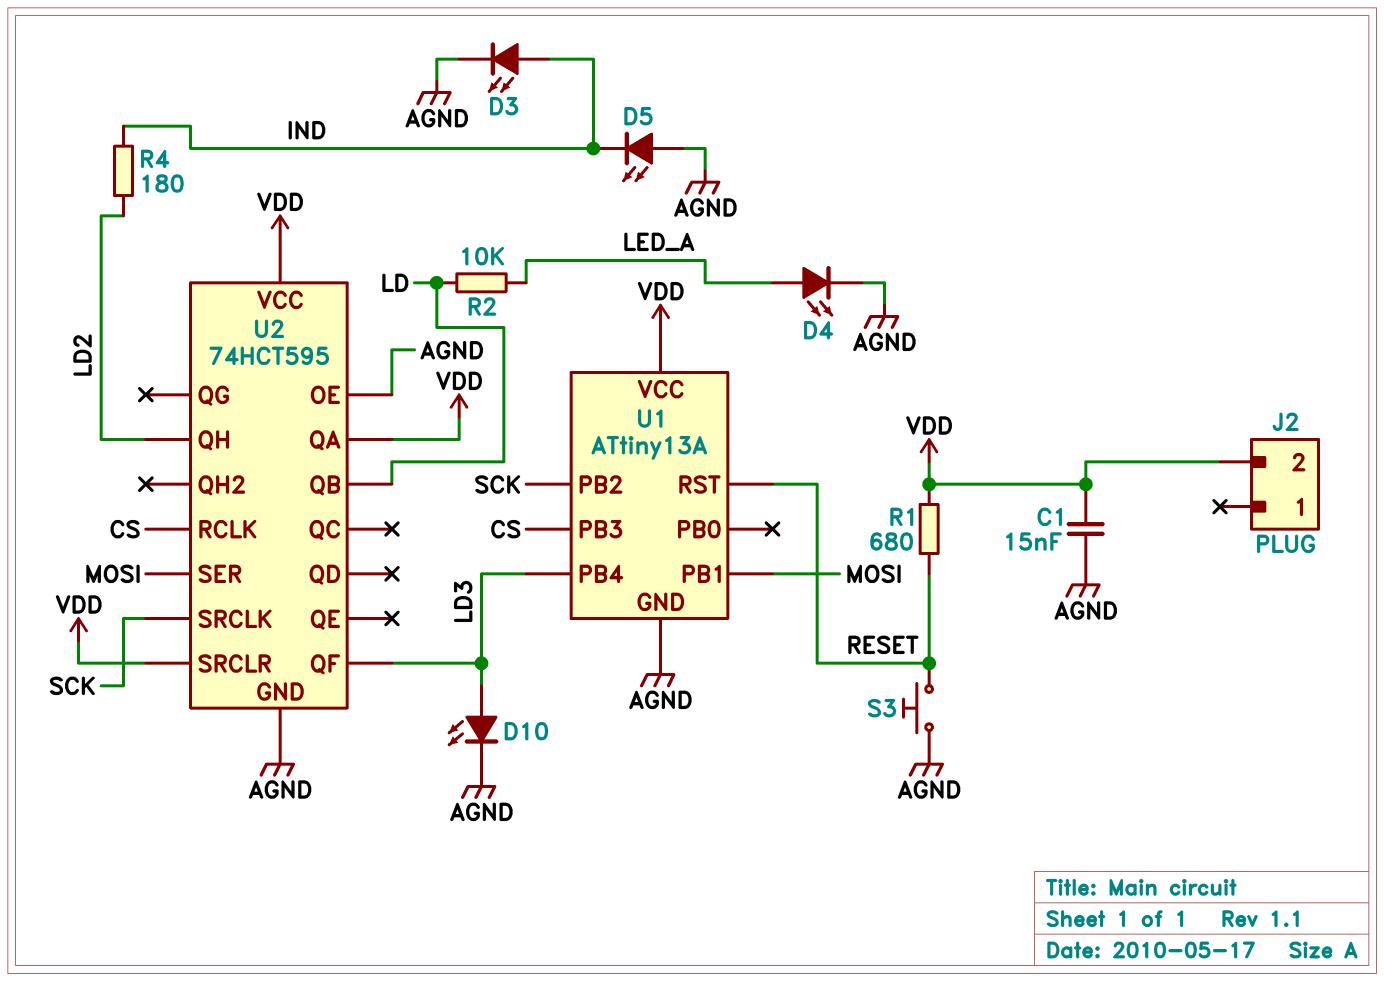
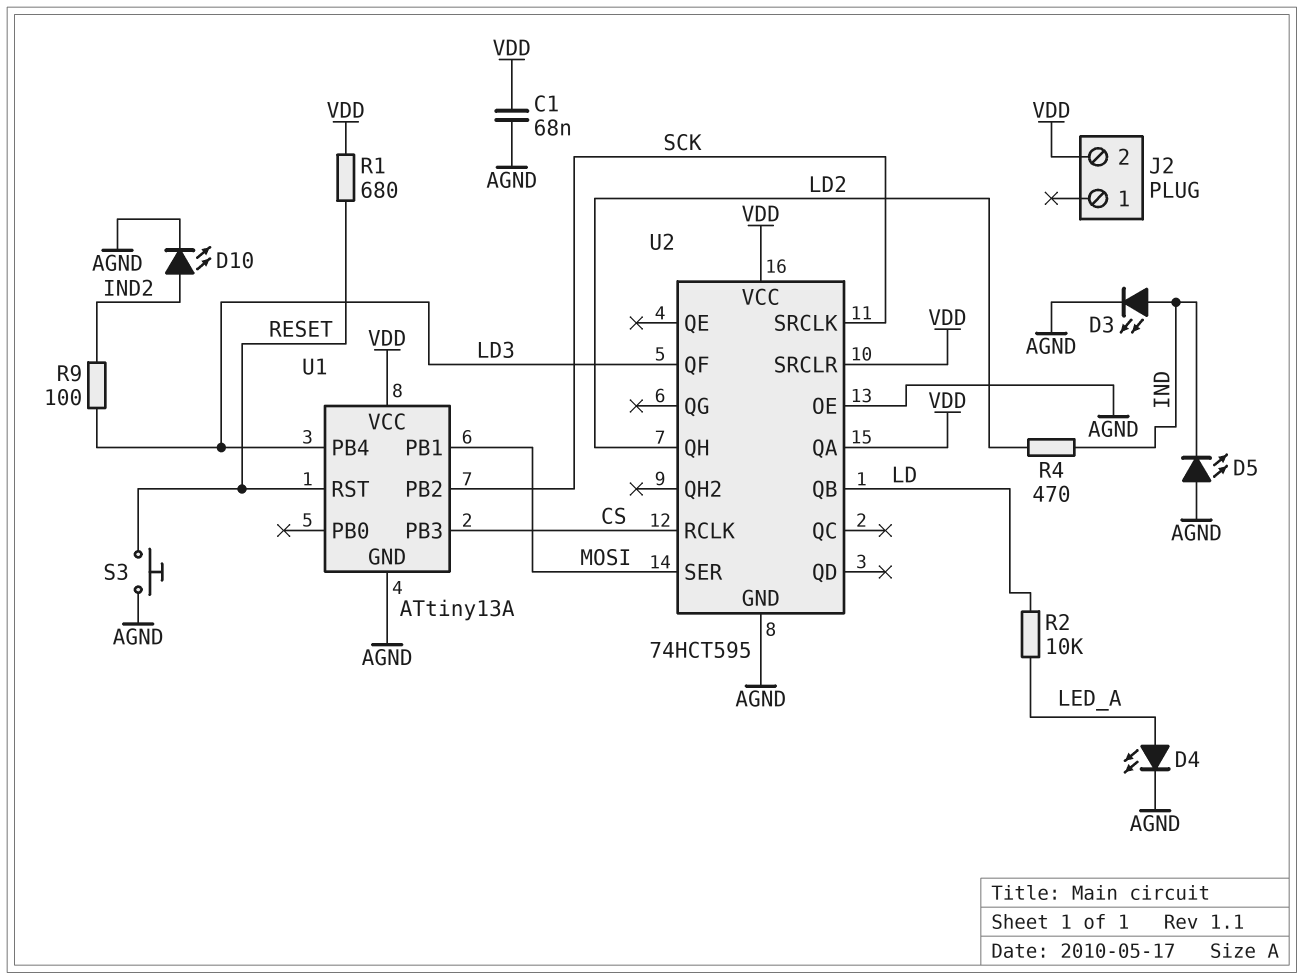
C1: 15nF (AGND, VDD) -> 68nF (AGND, VDD)
D10: LED (A LD3, K AGND) -> LED (A IND2, K AGND)
R4: 180 (IND, LD2) -> 470 (IND, LD2)
R9: none -> 100 (IND2, LD3)

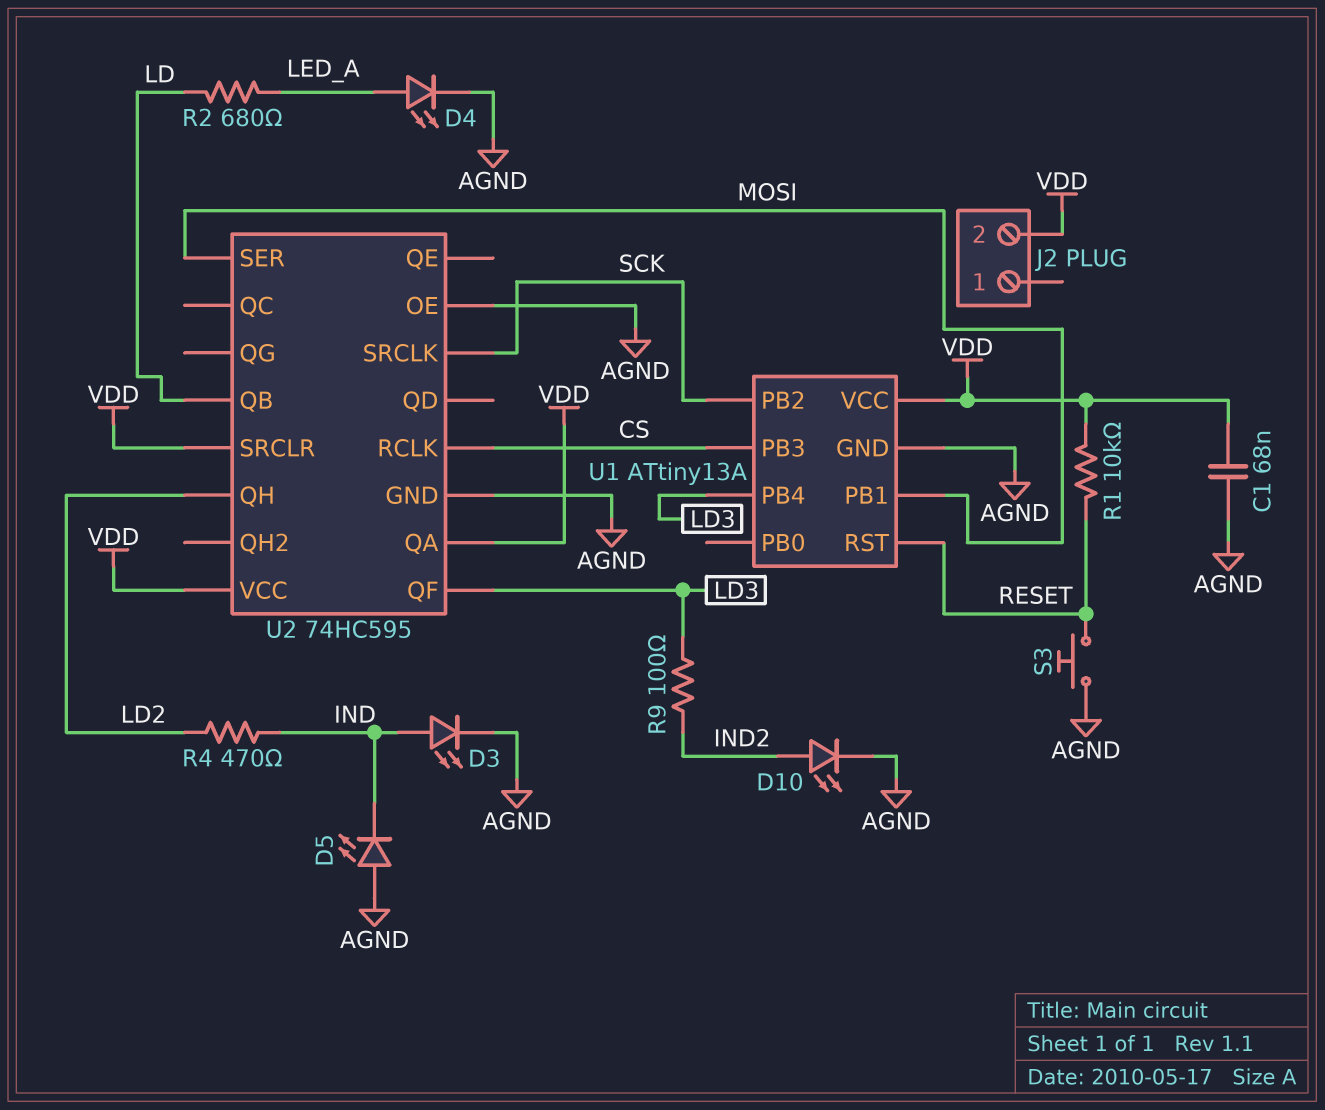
R1: 680 (RESET, VDD) -> 10k (RESET, VDD)
R2: 10k (LD, LED_A) -> 680 (LD, LED_A)
U2: 74HCT595 -> 74HC595

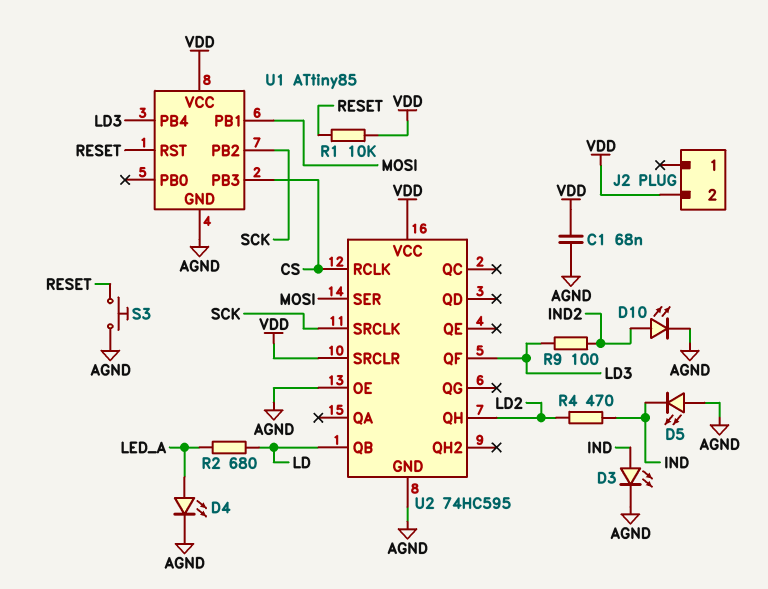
U1: ATtiny13A -> ATtiny85
U2 pin QA: VDD -> none

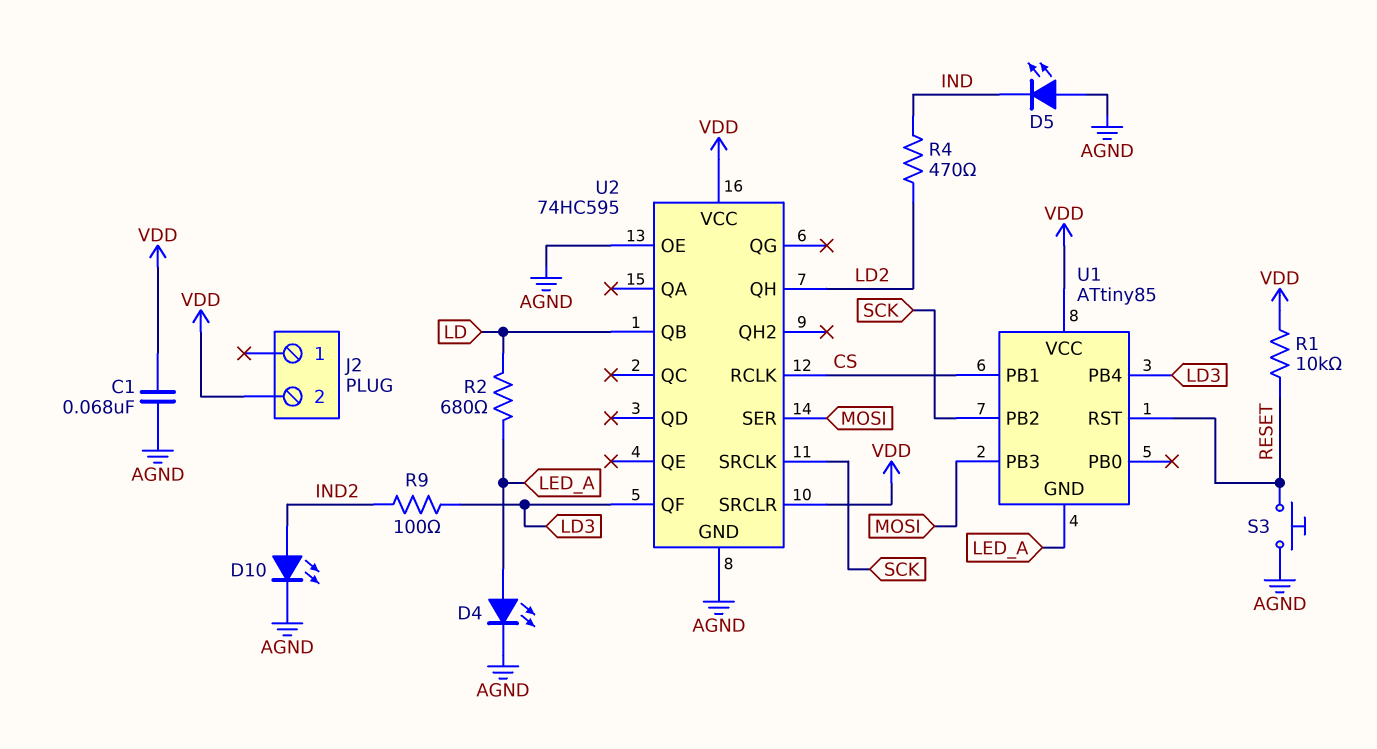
D3: LED (A IND, K AGND) -> none
U1 pin GND: AGND -> LED_A
U1 pin PB1: MOSI -> CS
U1 pin PB3: CS -> MOSI

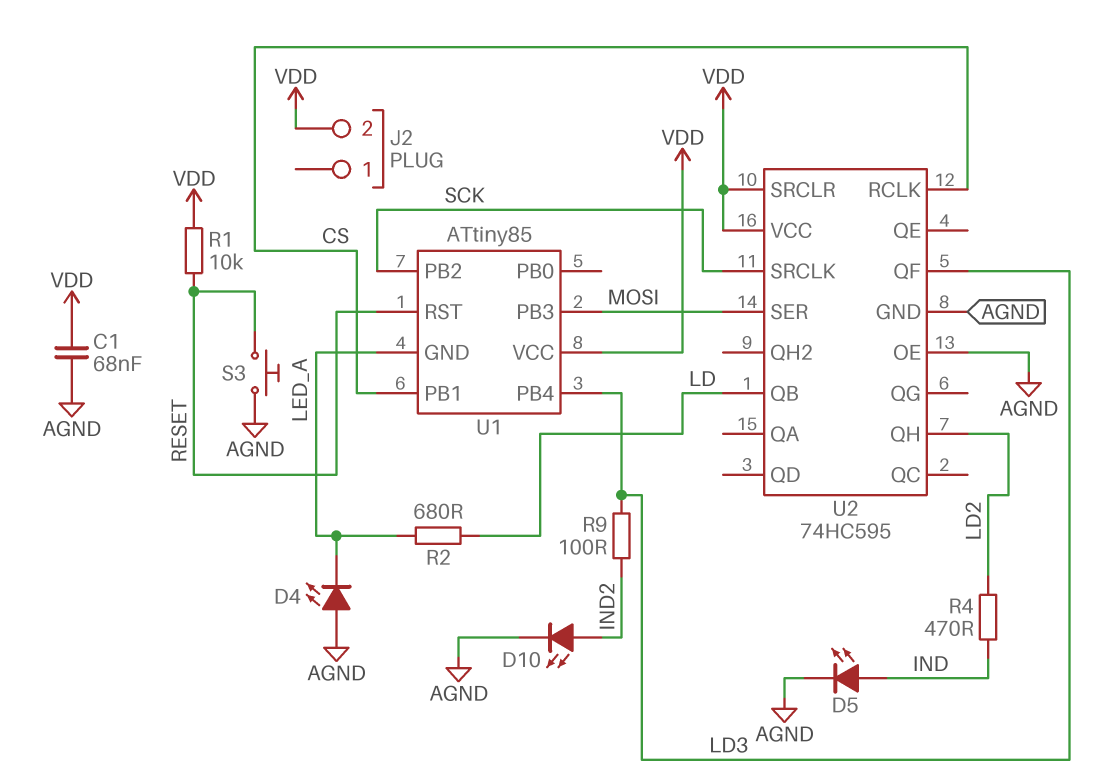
D4: LED (A LED_A, K AGND) -> LED (A AGND, K LED_A)
D5: LED (A AGND, K IND) -> LED (A IND, K AGND)

